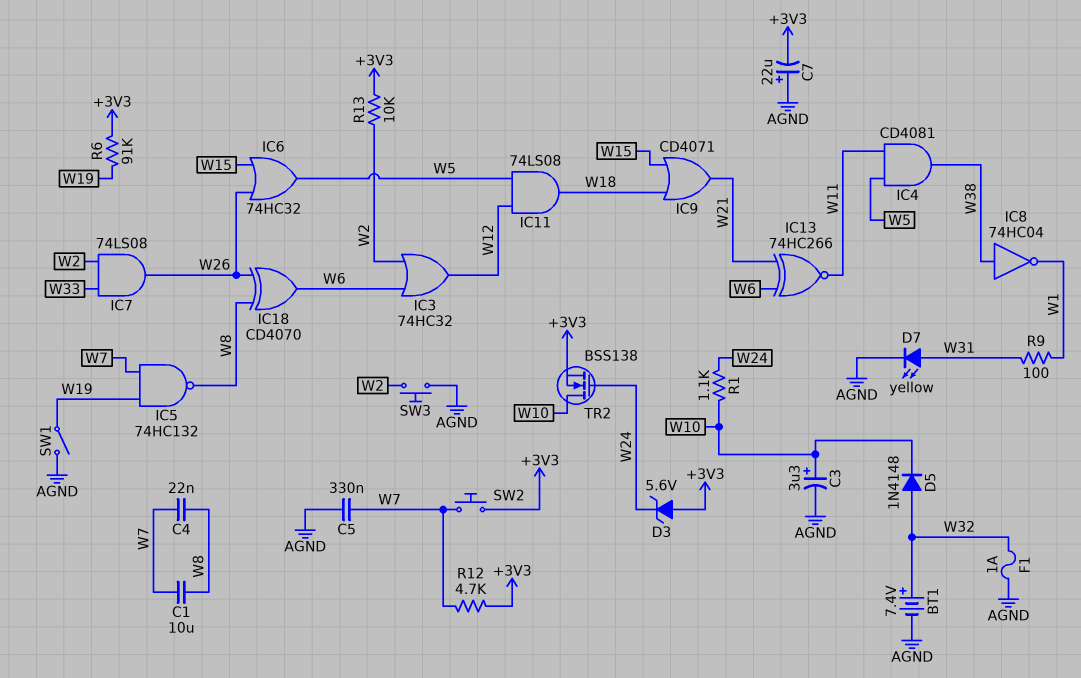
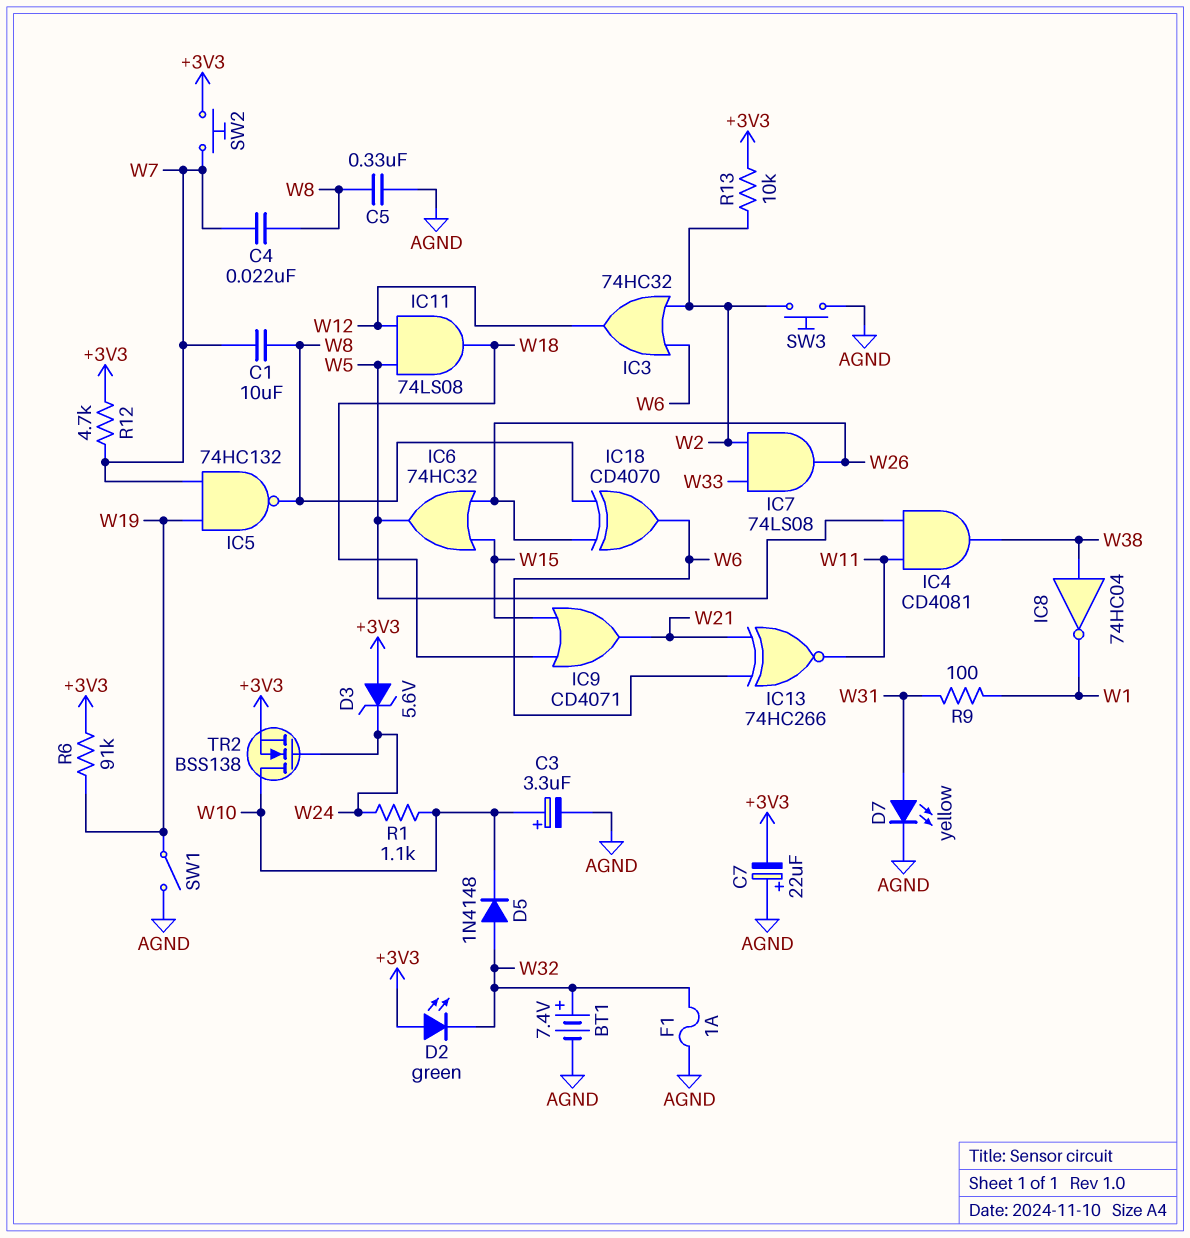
C5: 330nF (AGND, W7) -> 330nF (AGND, W8)
D2: none -> LED green (A +3V3, K W32)

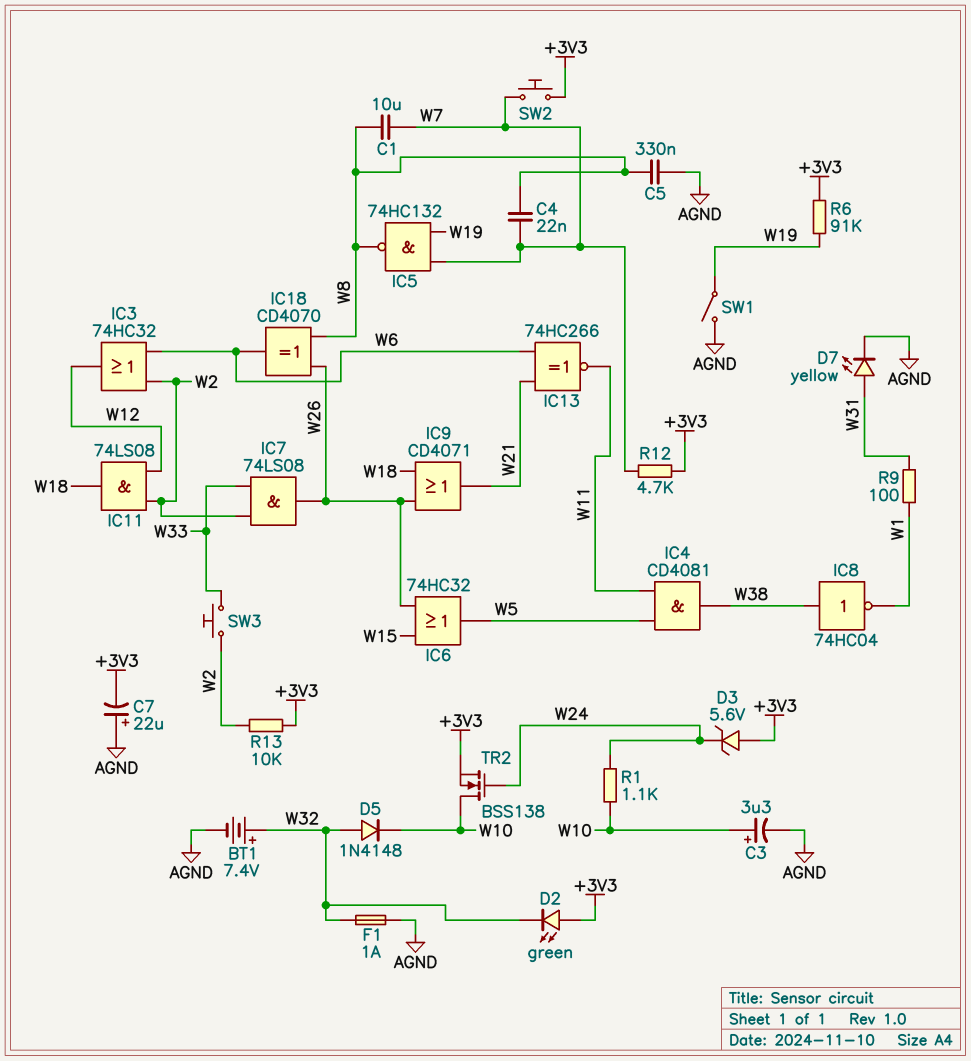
IC9: OR CD4071 (in W15, in W18, out W21) -> OR CD4071 (in W18, in W26, out W21)
IC11: AND 74LS08 (in W5, in W12, out W18) -> AND 74LS08 (in W2, in W12, out W18)
SW3: button (AGND, W2) -> button (W2, W33)

